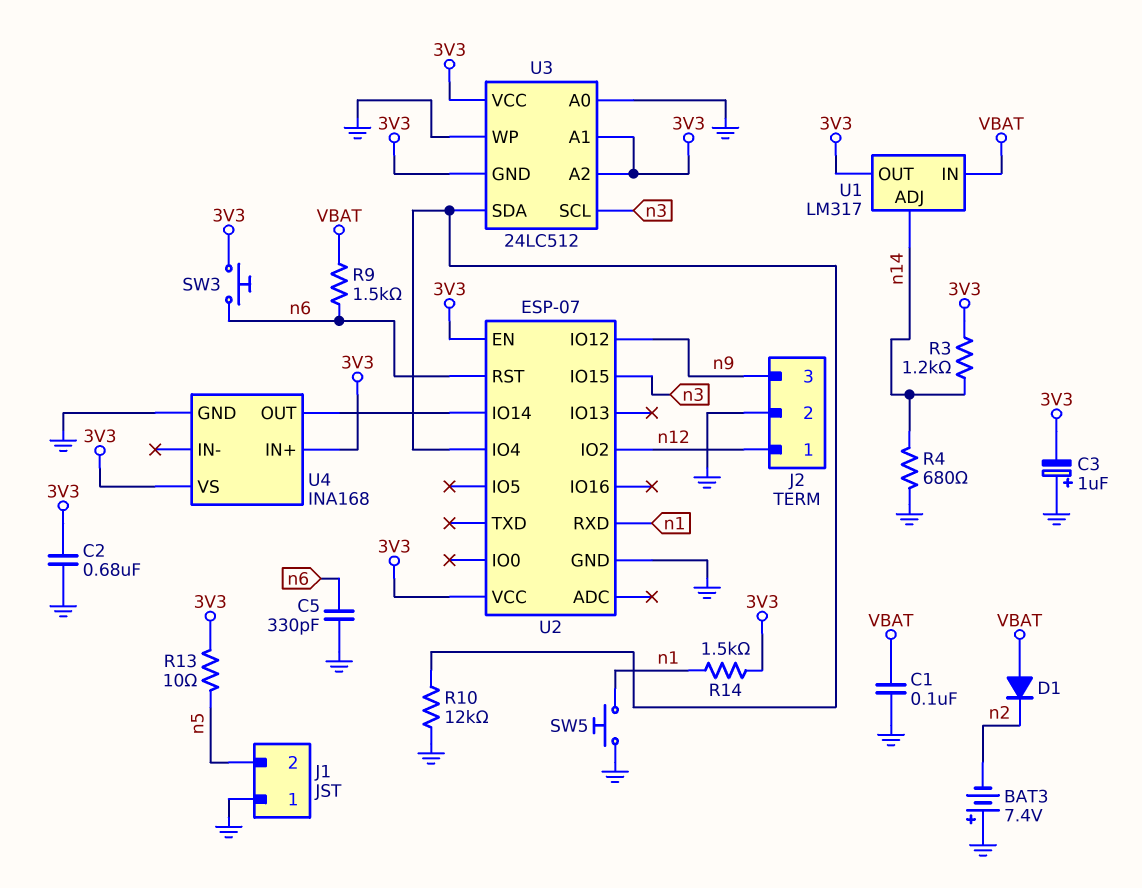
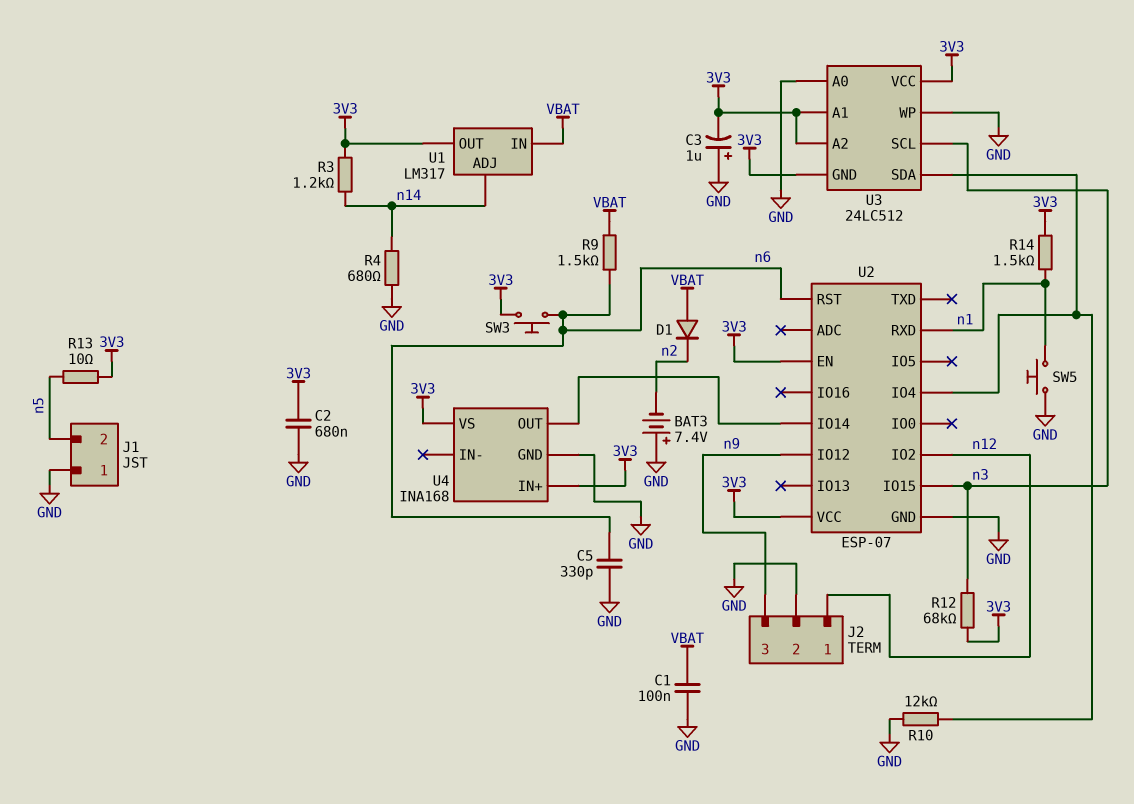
R12: none -> 68k (3V3, n3)

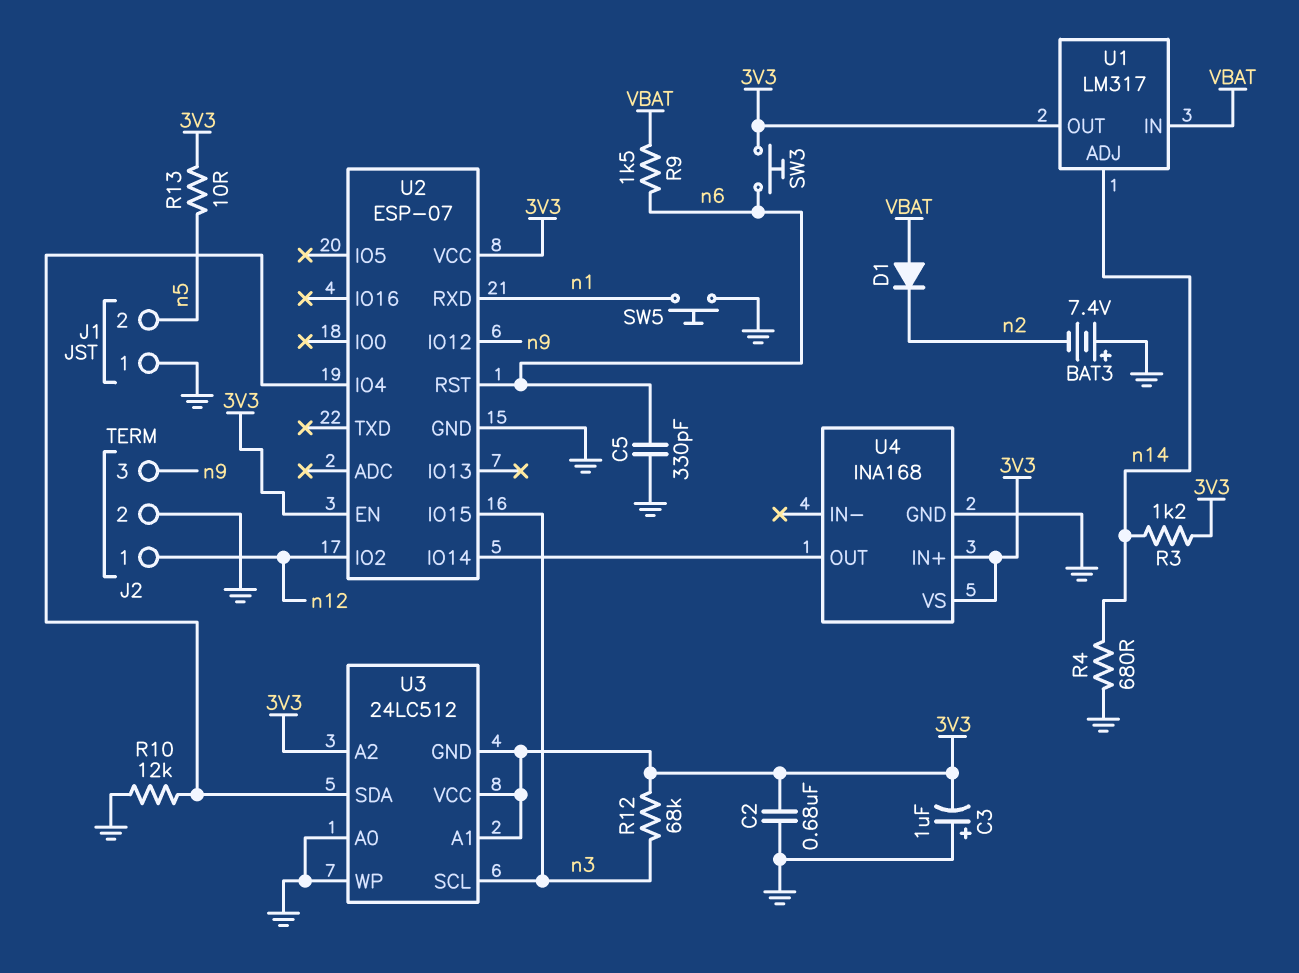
C1: 100nF (GND, VBAT) -> none
R14: 1.5k (3V3, n1) -> none

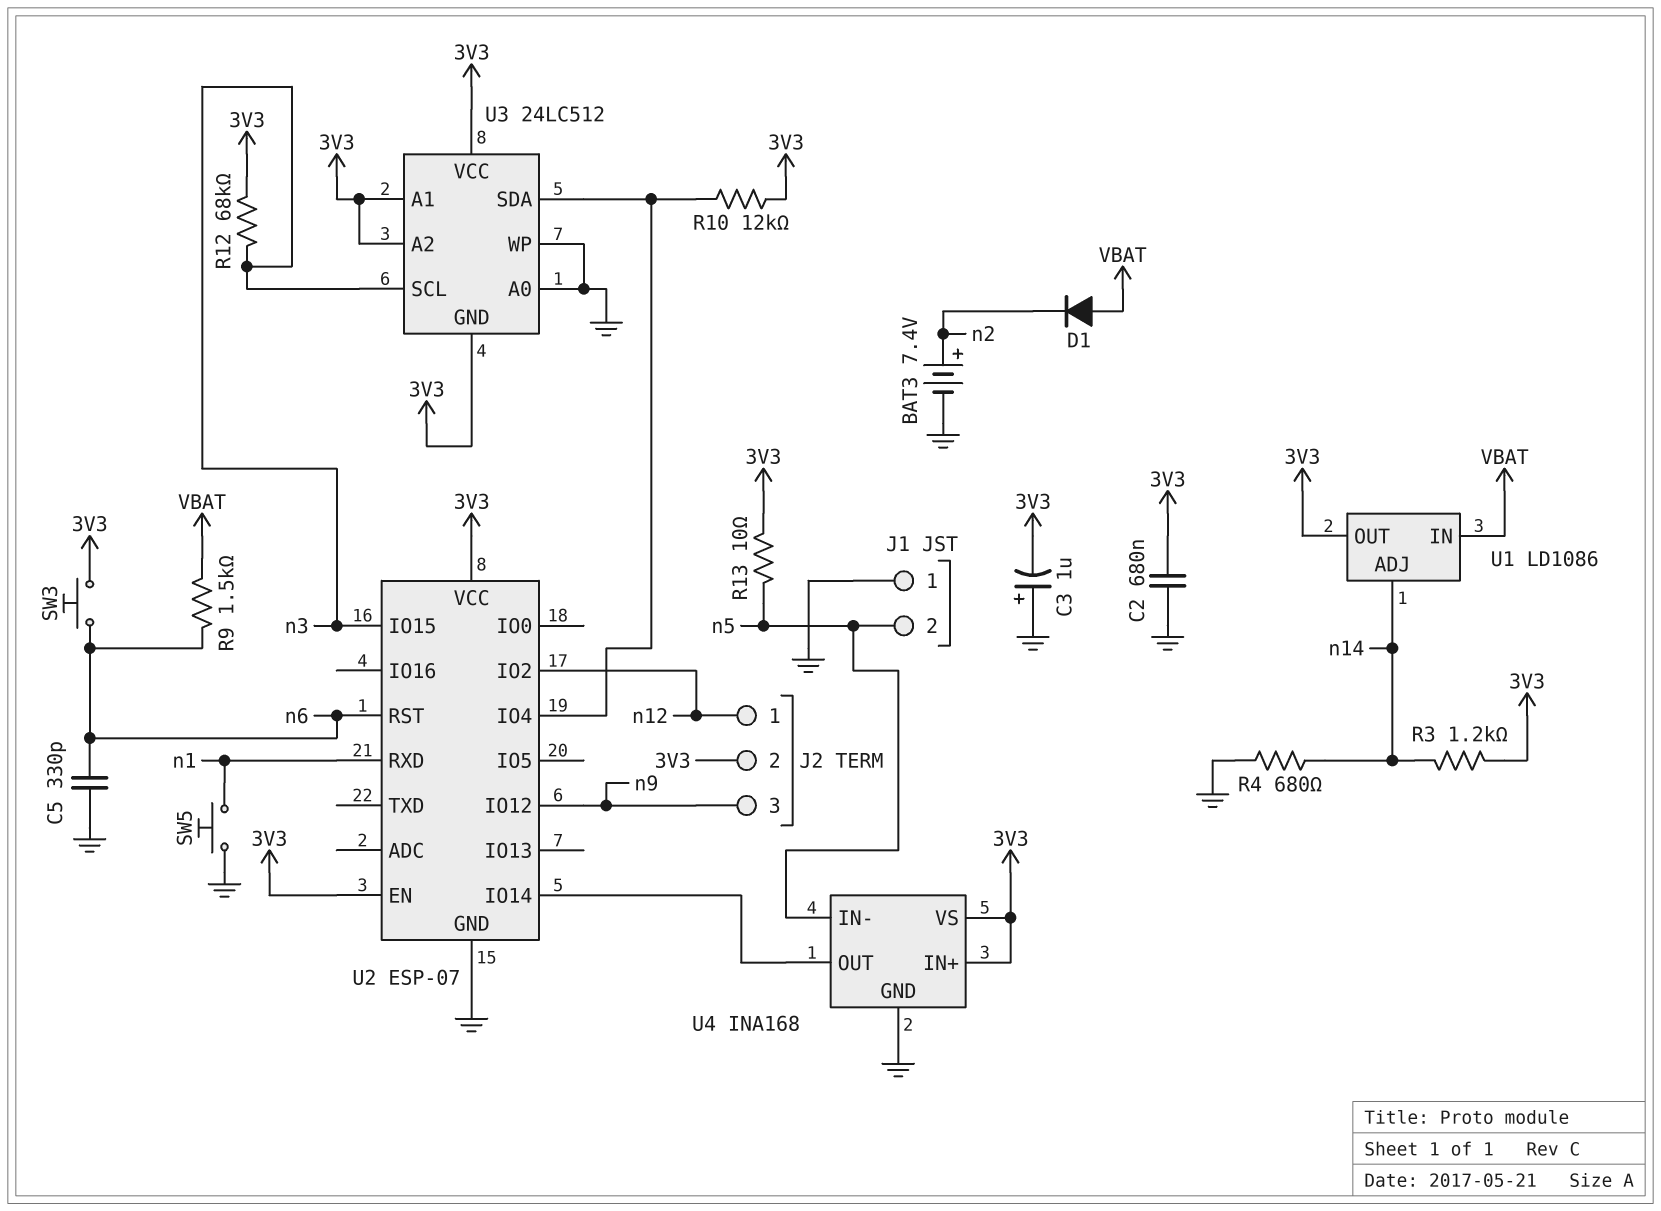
BAT3: 7.4V (plus GND, minus n2) -> 7.4V (plus n2, minus GND)
J2 pin 2: GND -> 3V3
R10: 12k (GND, U2/IO4) -> 12k (3V3, U2/IO4)
U1: LM317 -> LD1086
U4 pin IN-: none -> n5

